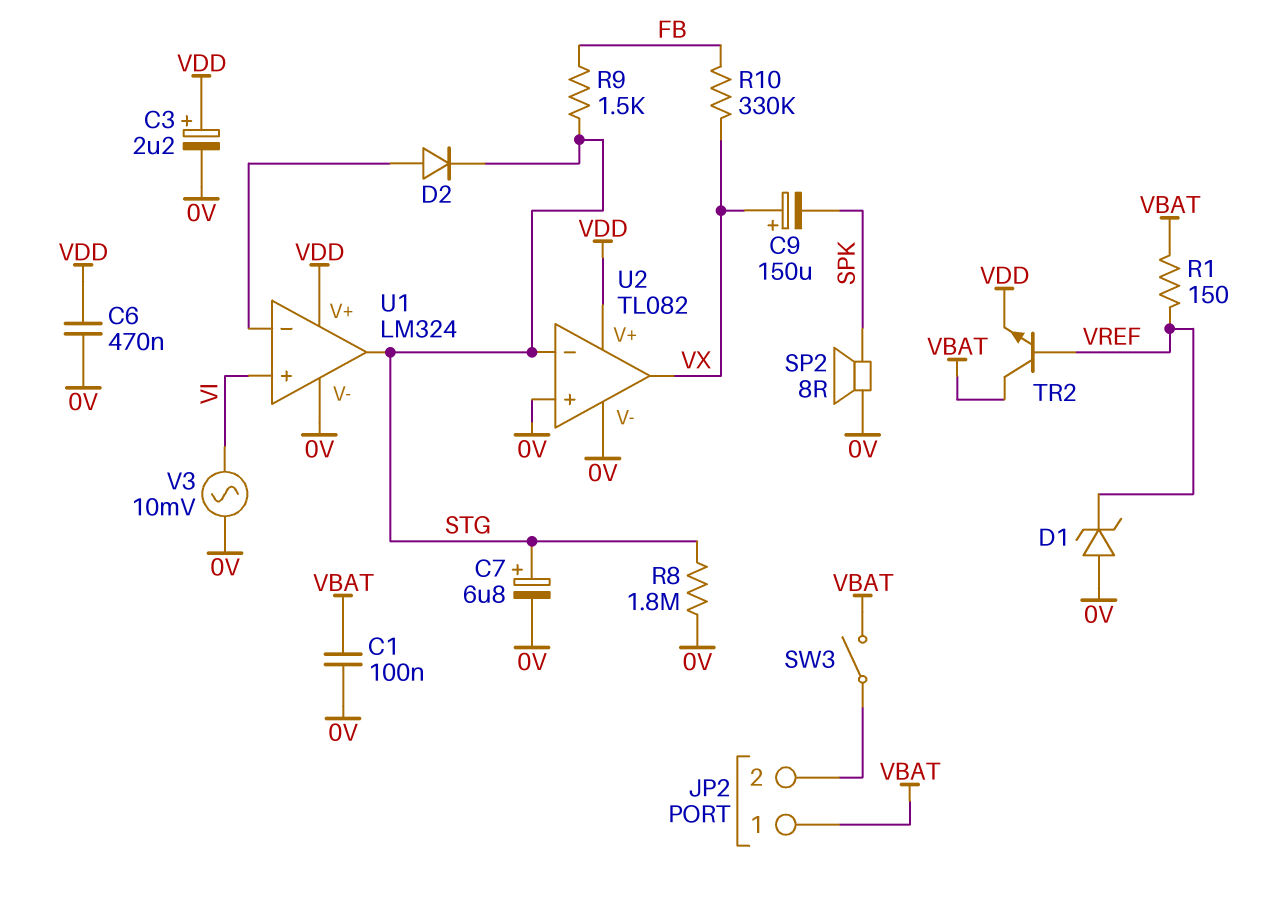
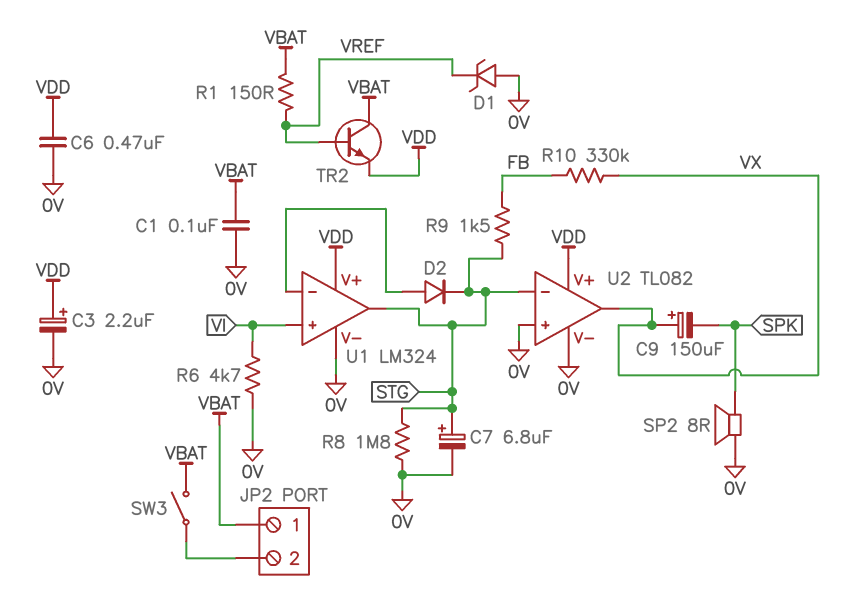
R6: none -> 4.7k (0V, VI)
V3: AC 10mV (0V, VI) -> none

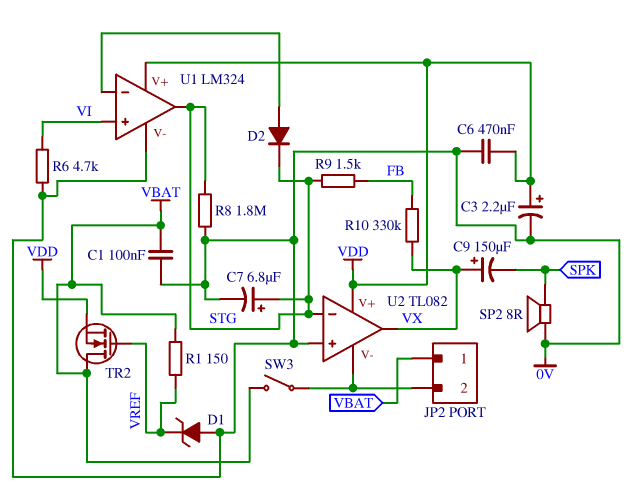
TR2: NPN (B VREF, C VBAT, E VDD) -> NMOS (G VREF, D VBAT, S VDD)
U2 pin V-: 0V -> JP2/2

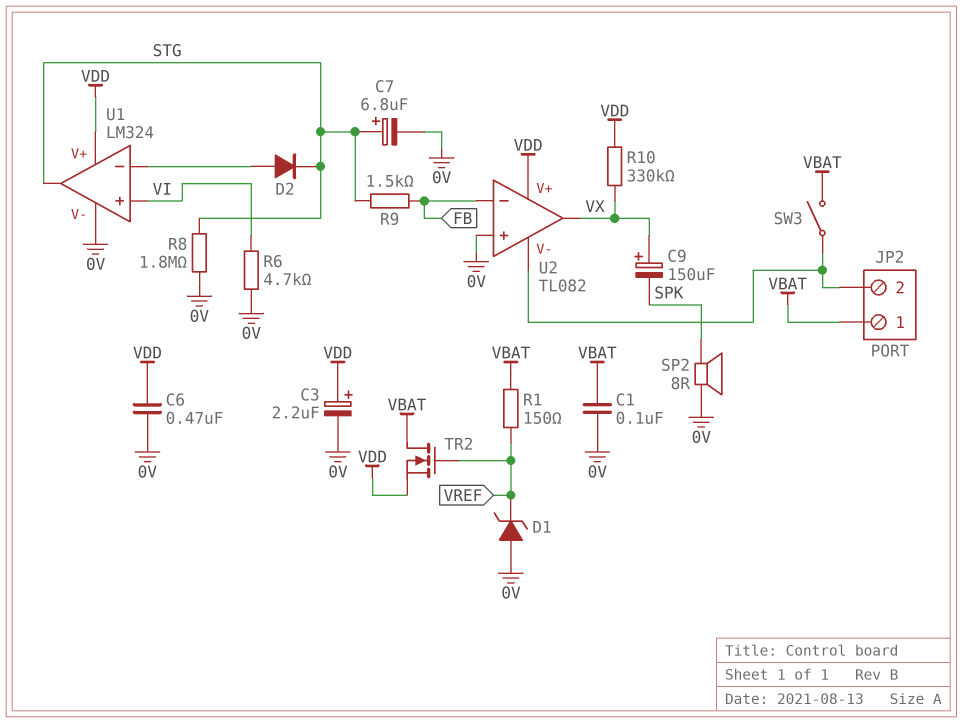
R10: 330k (FB, VX) -> 330k (VDD, VX)
U2 pin in-: STG -> FB

